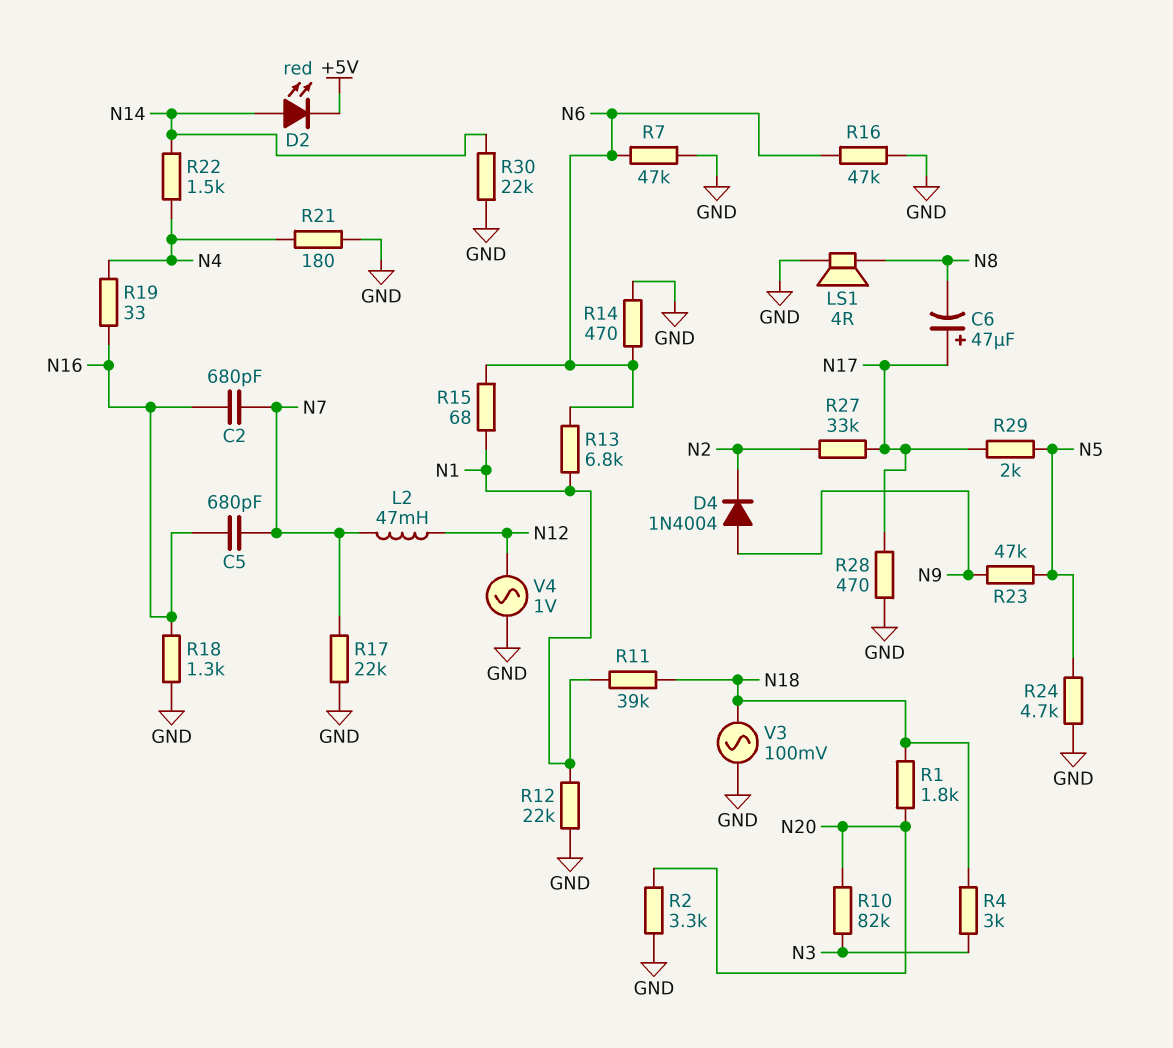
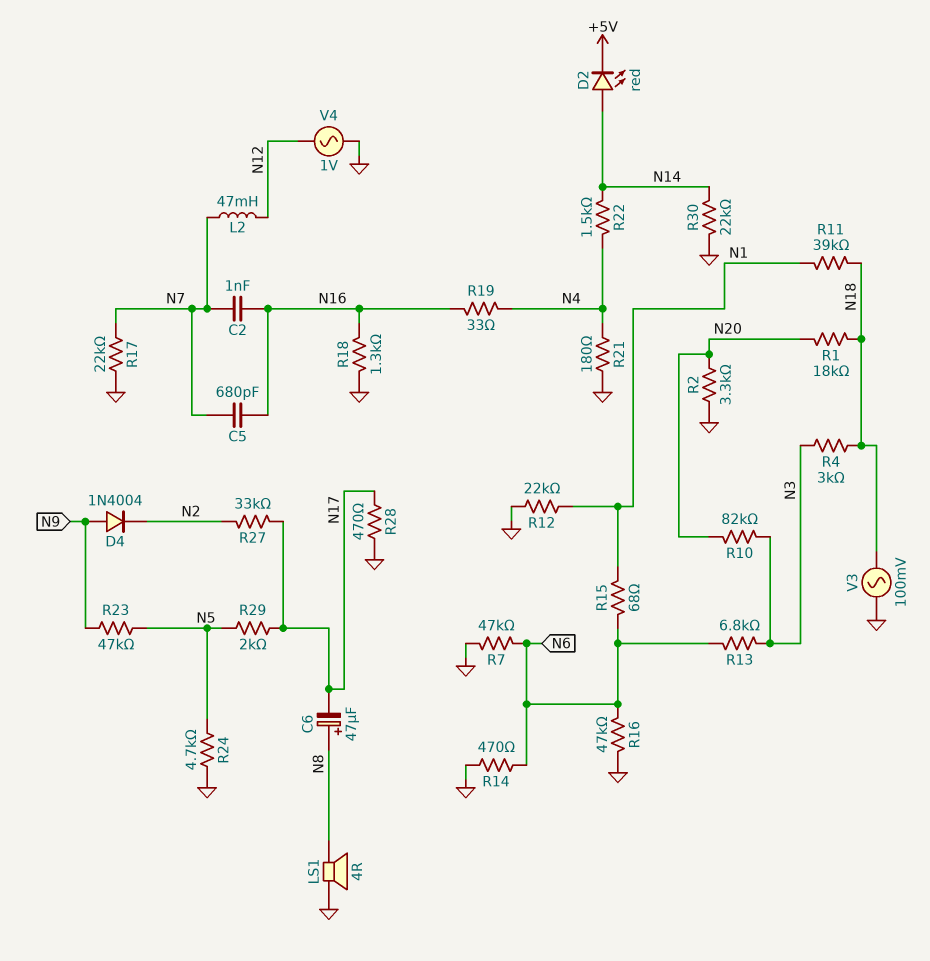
C2: 680pF (N7, N16) -> 1nF (N7, N16)
C6: 47uF (plus N17, minus N8) -> 47uF (plus N8, minus N17)
R1: 1.8k (N18, N20) -> 18k (N18, N20)
R13: 6.8k (N1, N6) -> 6.8k (N3, N6)

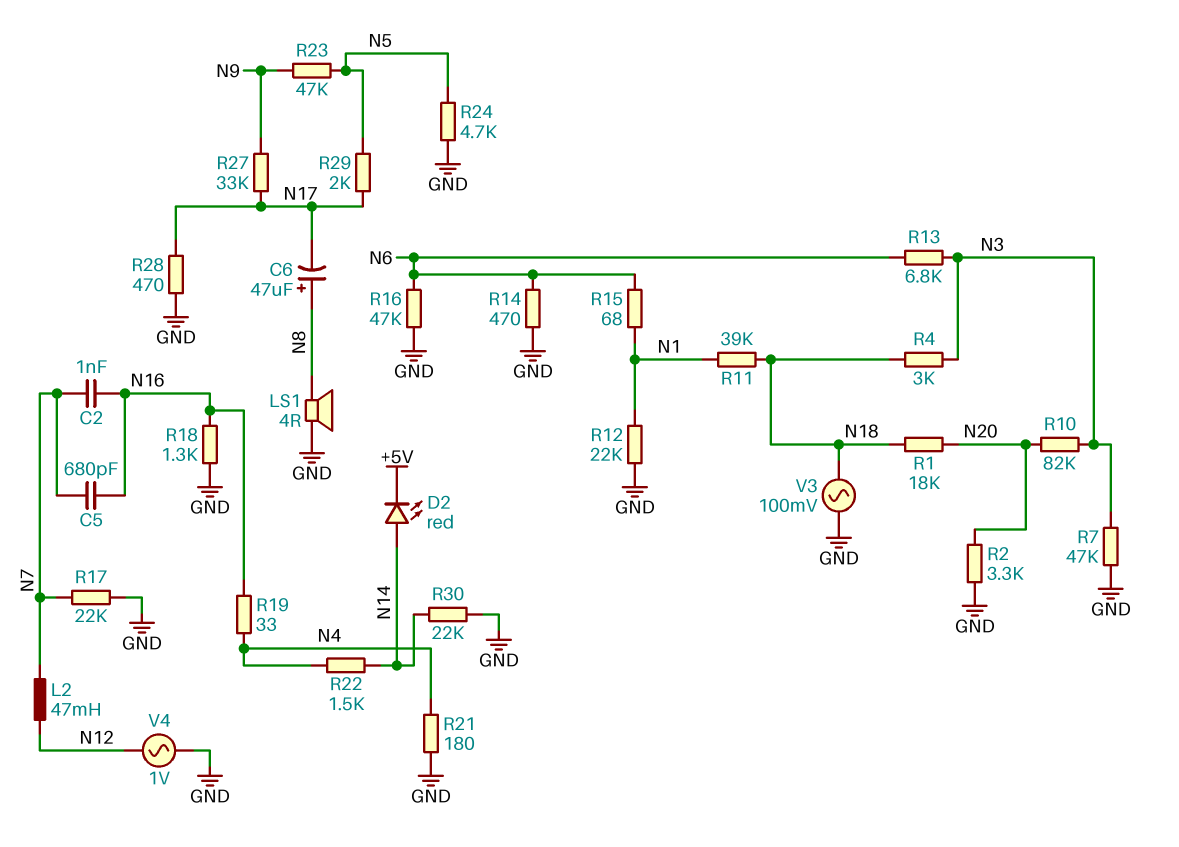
D4: diode 1N4004 (A N9, K N2) -> none
R7: 47k (GND, N6) -> 47k (GND, N3)
R27: 33k (N2, N17) -> 33k (N9, N17)

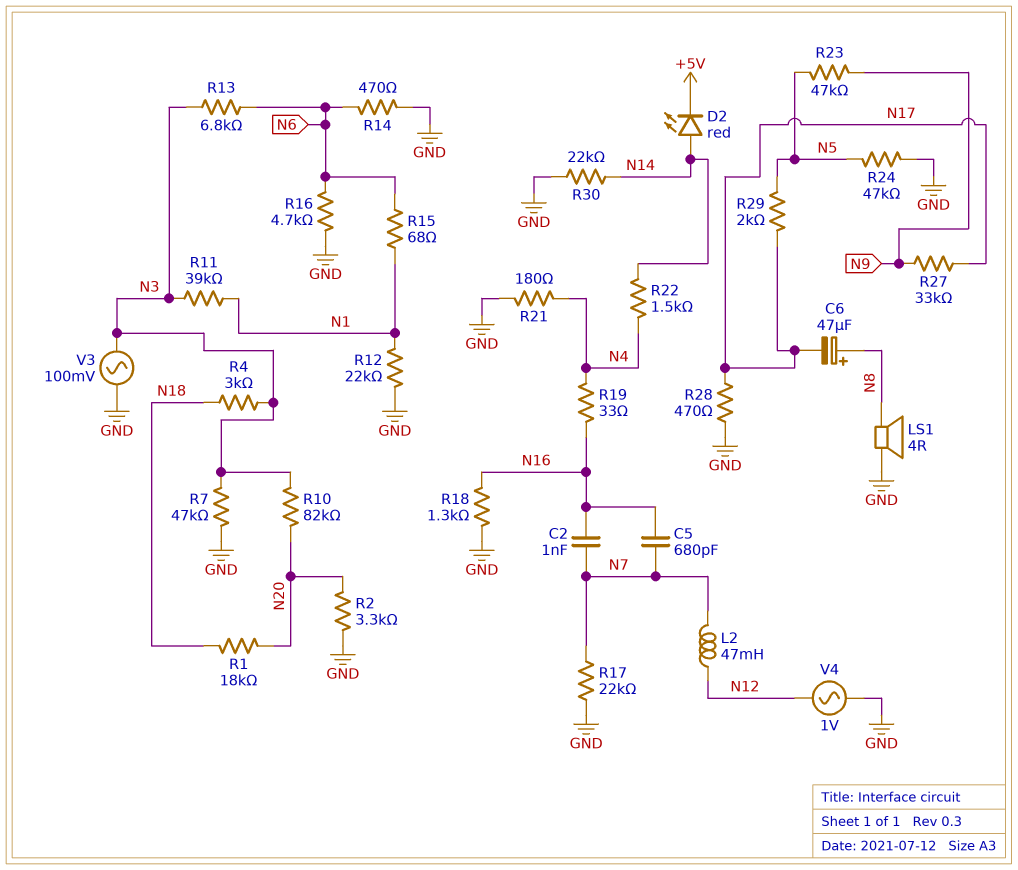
R11: 39k (N1, N18) -> 39k (N1, N3)
R16: 47k (GND, N6) -> 4.7k (GND, N6)
R24: 4.7k (GND, N5) -> 47k (GND, N5)
V3: AC 100mV (GND, N18) -> AC 100mV (GND, N3)

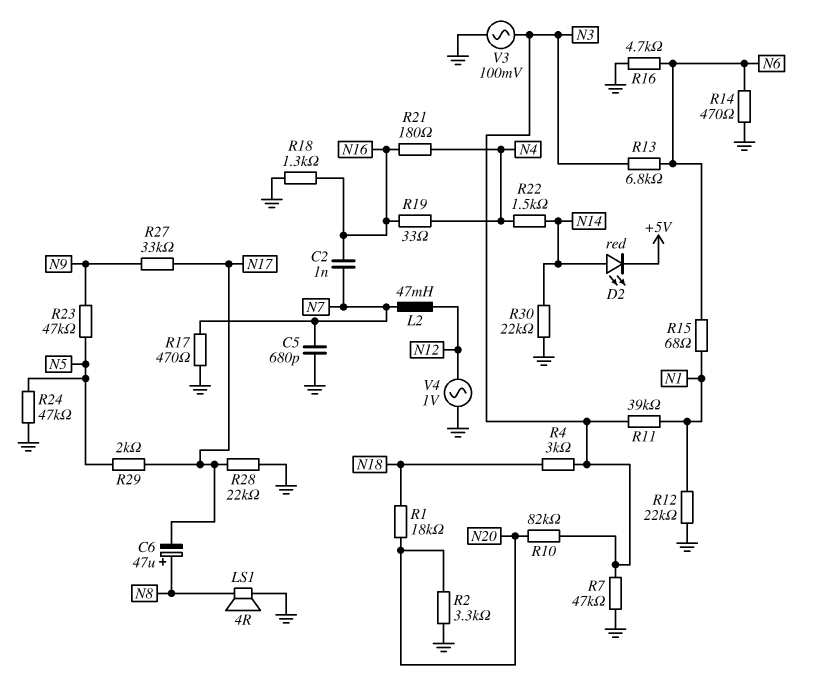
C5: 680pF (N7, N16) -> 680pF (GND, N7)
R17: 22k (GND, N7) -> 470 (GND, N7)
R21: 180 (GND, N4) -> 180 (N4, N16)
R28: 470 (GND, N17) -> 22k (GND, N17)

